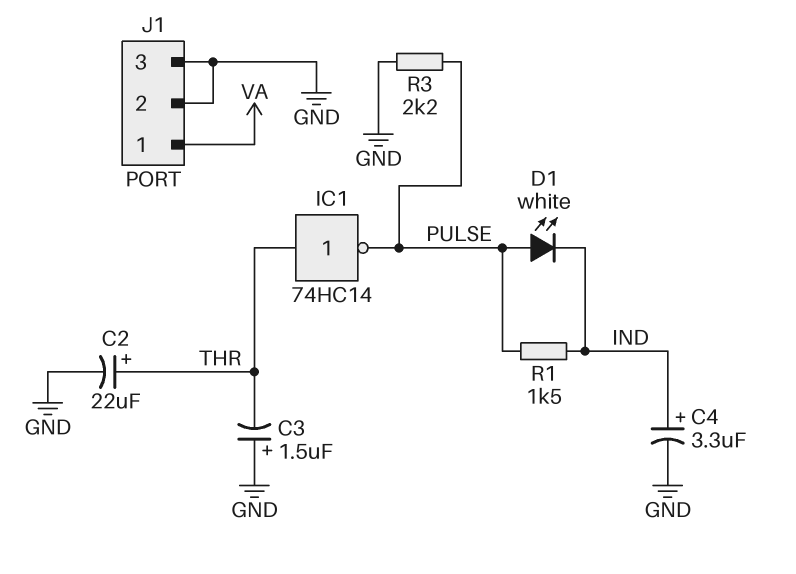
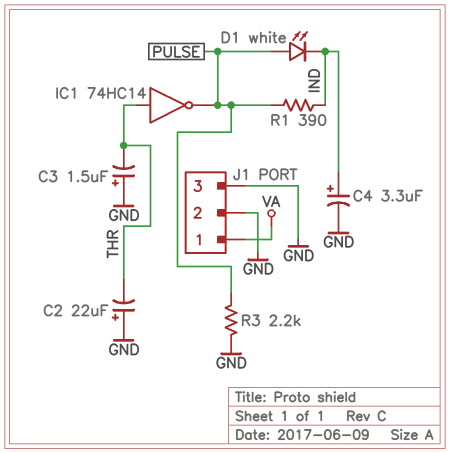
C2: 22uF (plus THR, minus GND) -> 22uF (plus GND, minus THR)
R1: 1.5k (IND, PULSE) -> 390 (IND, PULSE)

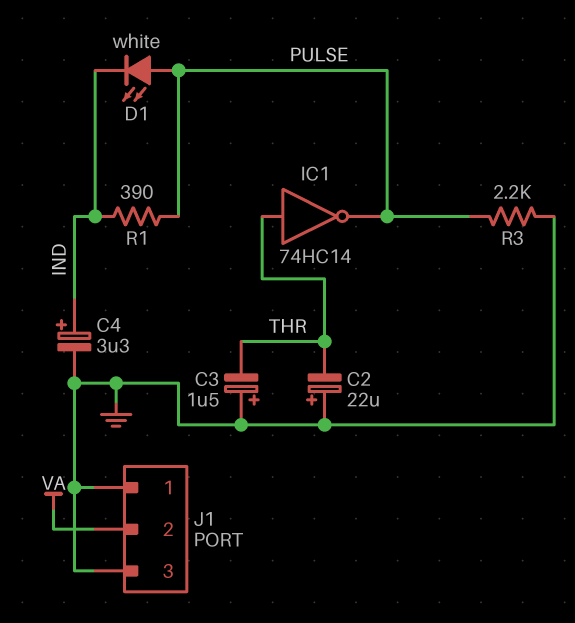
J1 pin 1: VA -> GND
J1 pin 2: GND -> VA

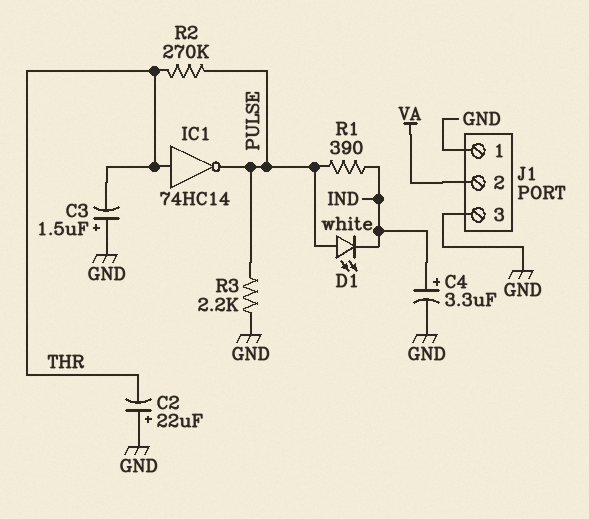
R2: none -> 270k (PULSE, THR)

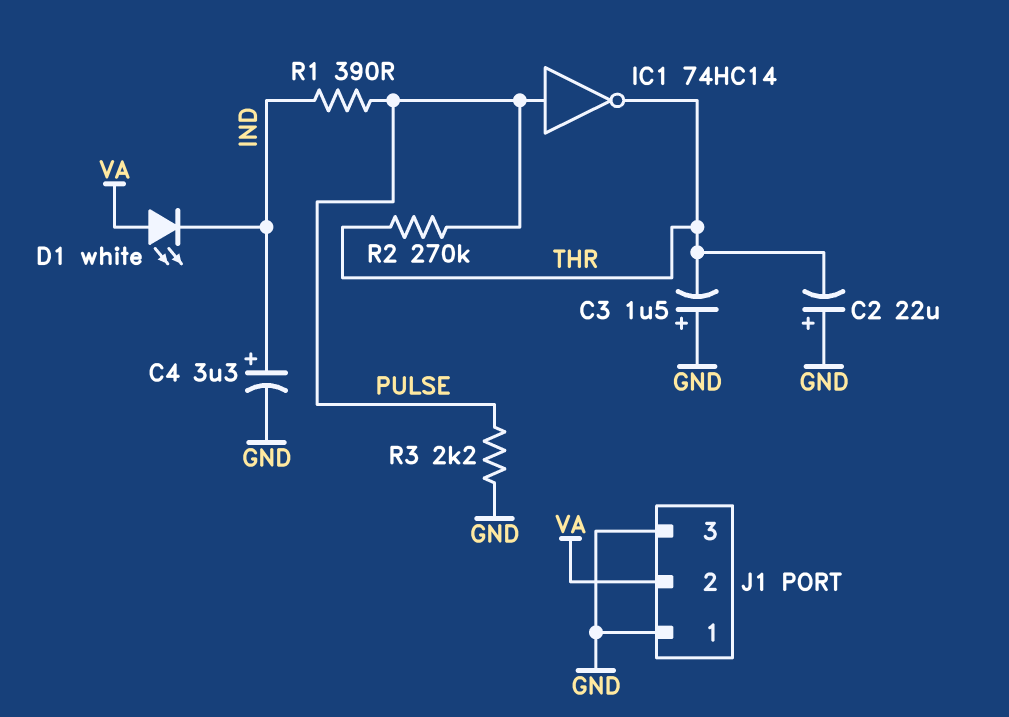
D1: LED white (A PULSE, K IND) -> LED white (A VA, K IND)
IC1: NOT 74HC14 (in THR, out PULSE) -> NOT 74HC14 (in PULSE, out THR)

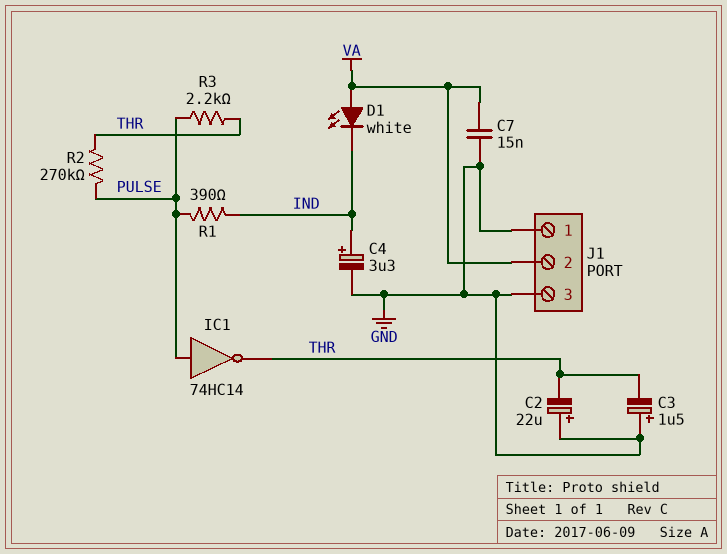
C7: none -> 15nF (GND, VA)
R3: 2.2k (GND, PULSE) -> 2.2k (PULSE, THR)

